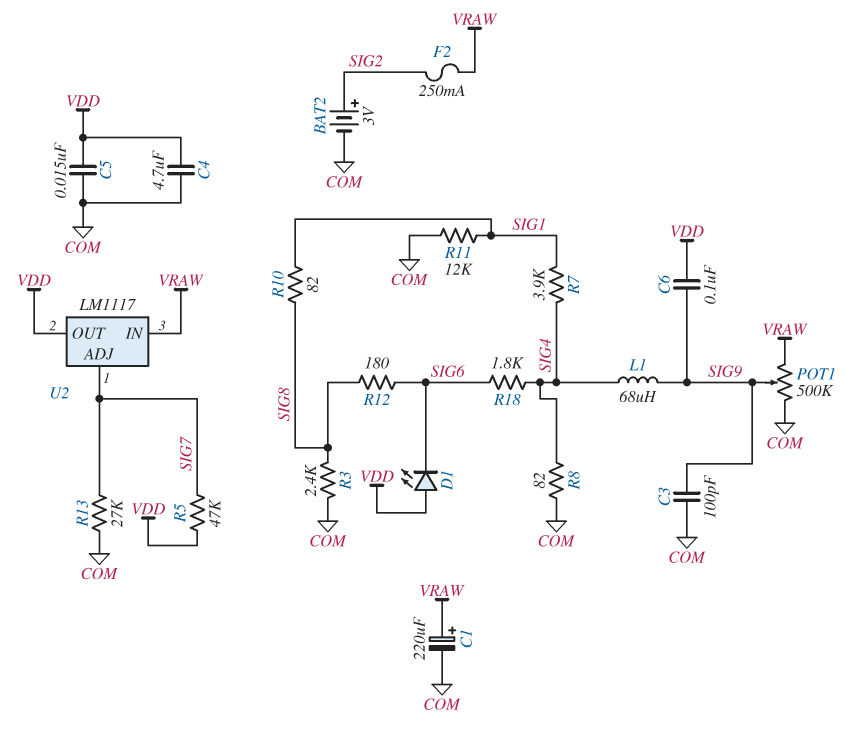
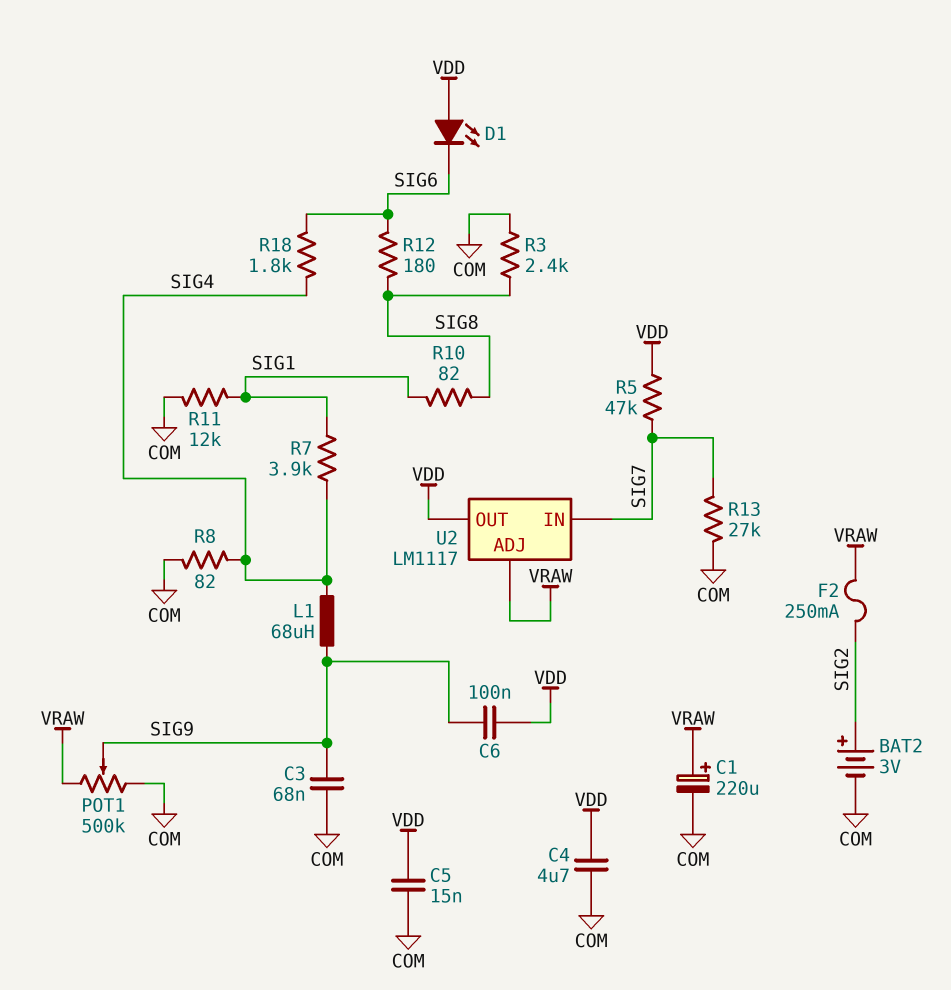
C3: 100pF (COM, SIG9) -> 68nF (COM, SIG9)
U2 pin ADJ: SIG7 -> VRAW
U2 pin IN: VRAW -> SIG7

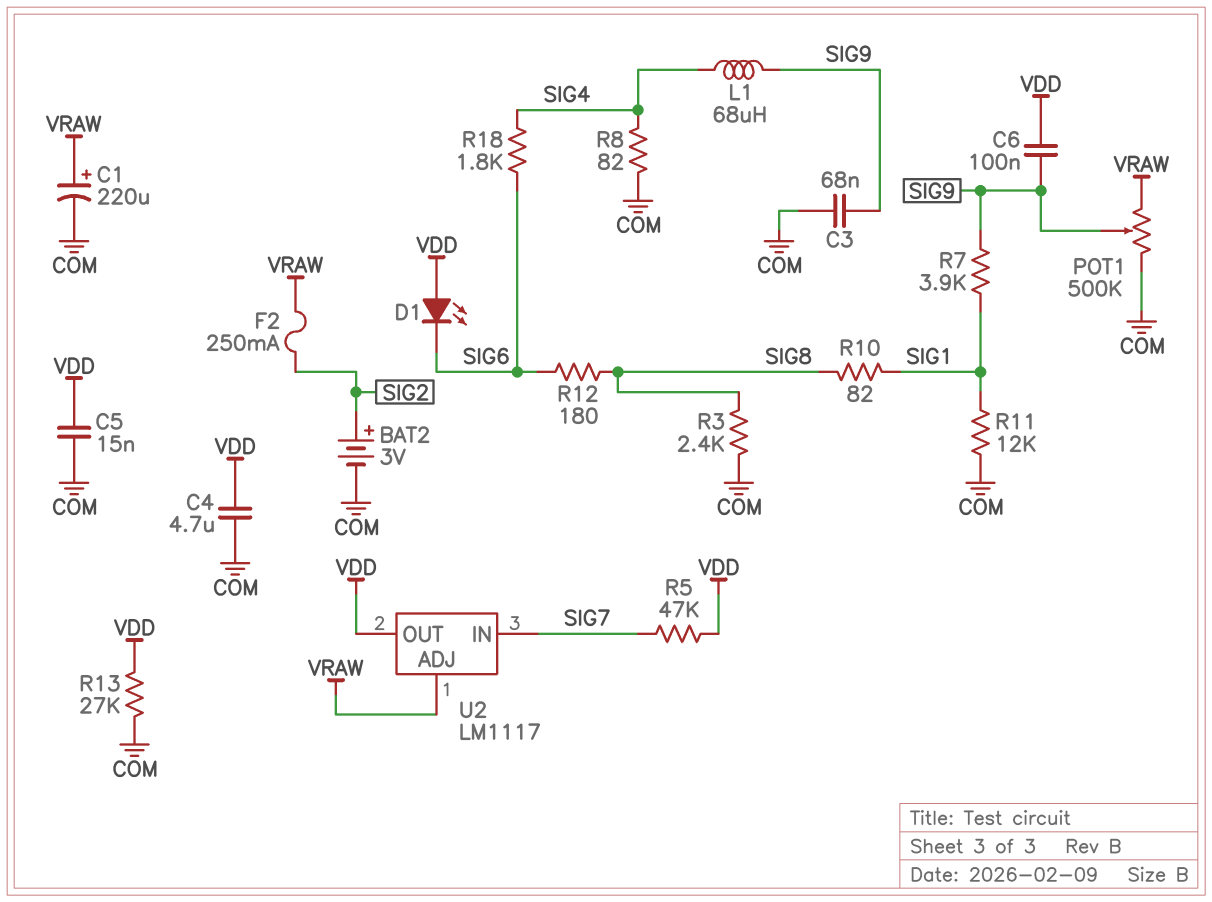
R7: 3.9k (SIG1, SIG4) -> 3.9k (SIG1, SIG9)
R13: 27k (COM, SIG7) -> 27k (COM, VDD)

